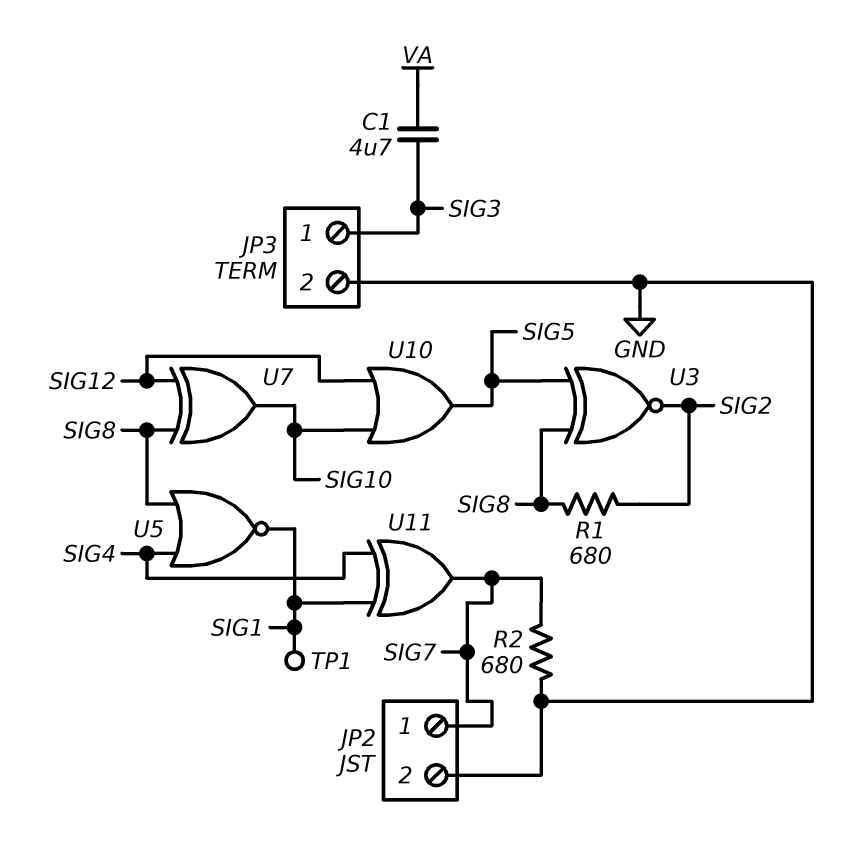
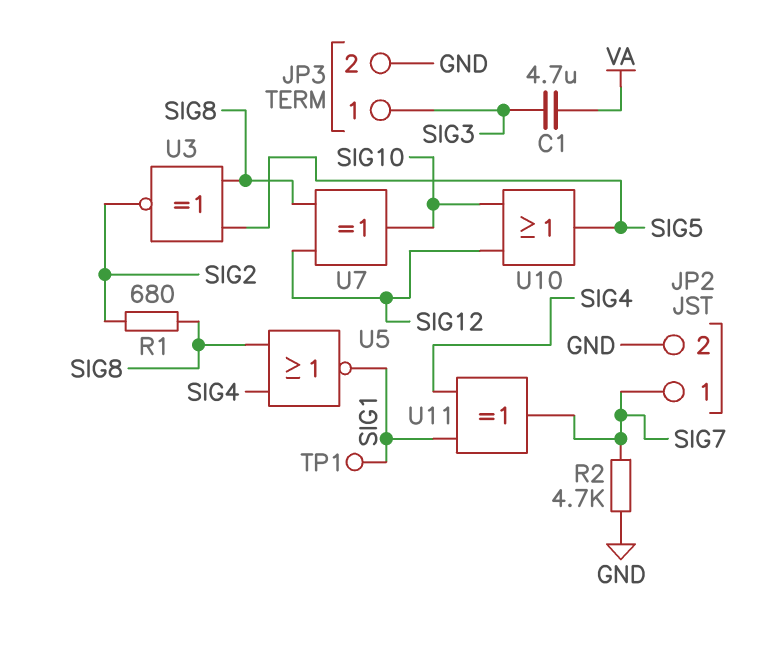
R2: 680 (GND, SIG7) -> 4.7k (GND, SIG7)

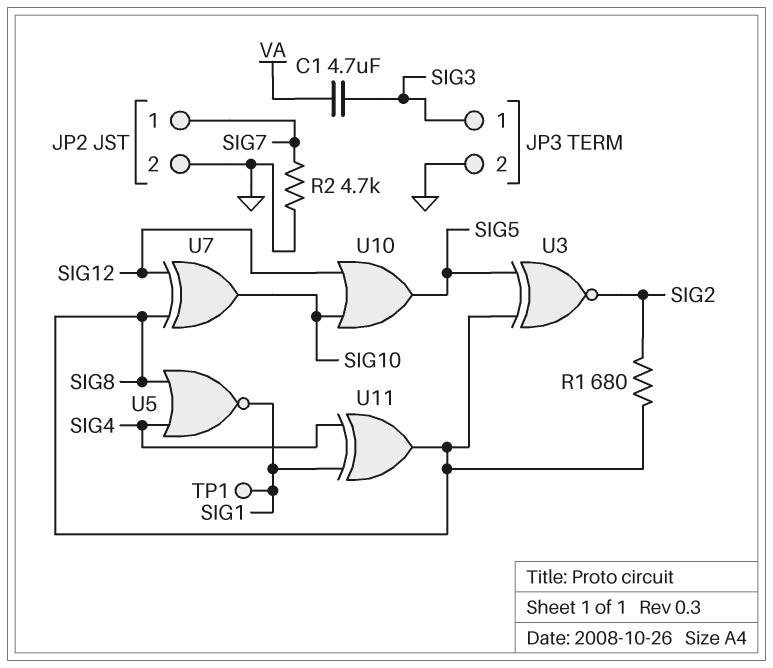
U11: XOR (in SIG1, in SIG4, out SIG7) -> XOR (in SIG1, in SIG4, out SIG8)

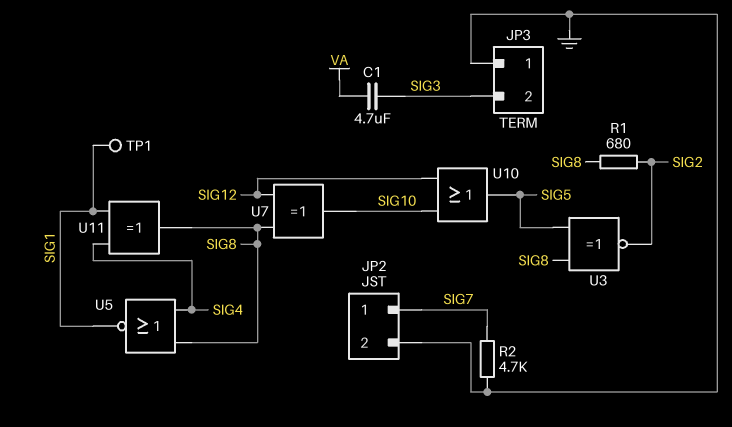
JP3 pin 1: SIG3 -> GND
JP3 pin 2: GND -> SIG3

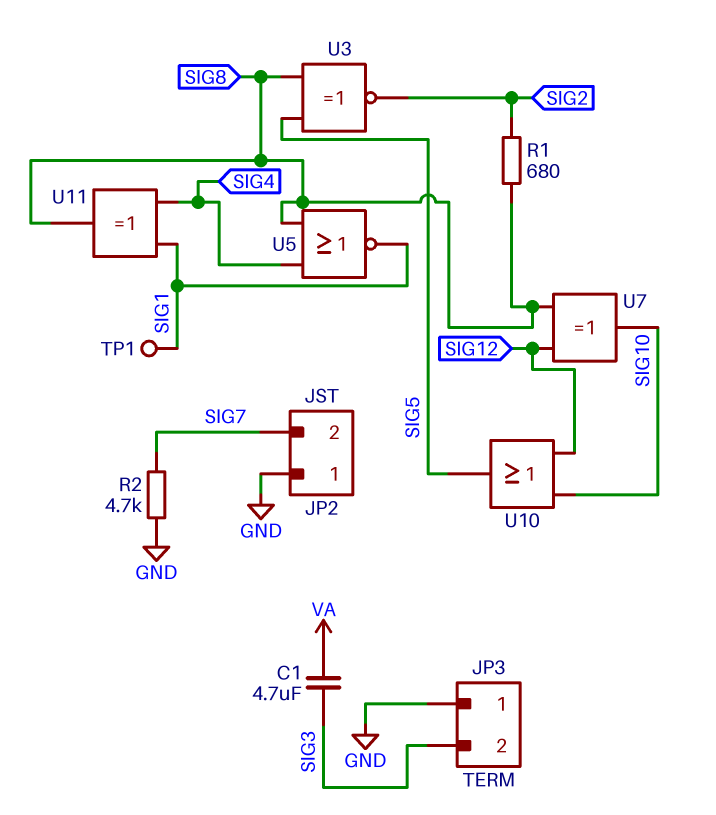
JP2 pin 1: SIG7 -> GND
JP2 pin 2: GND -> SIG7

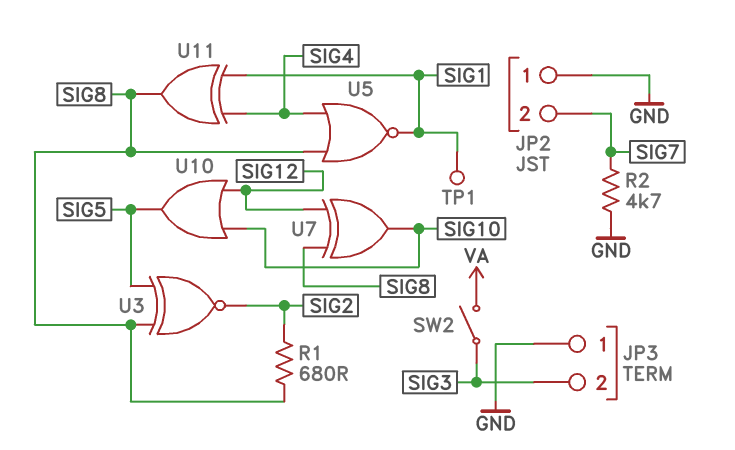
C1: 4.7uF (SIG3, VA) -> none
SW2: none -> switch (SIG3, VA)

